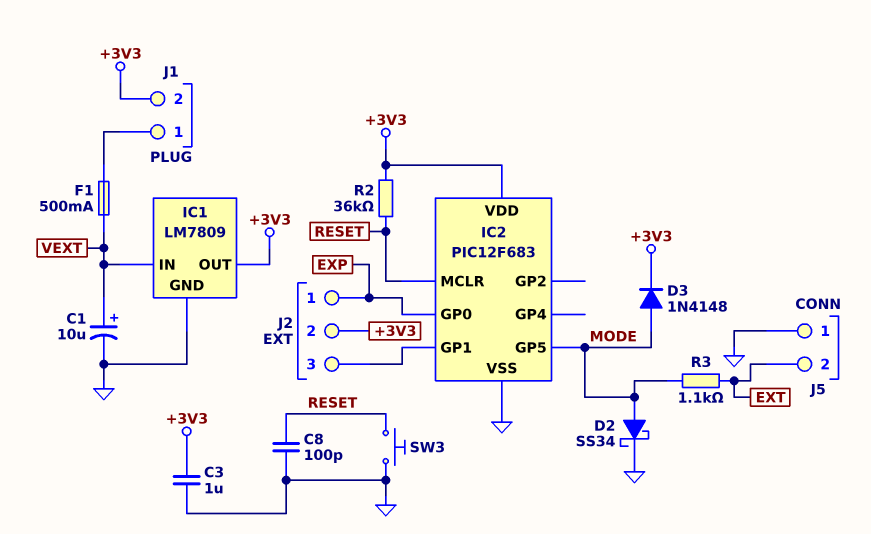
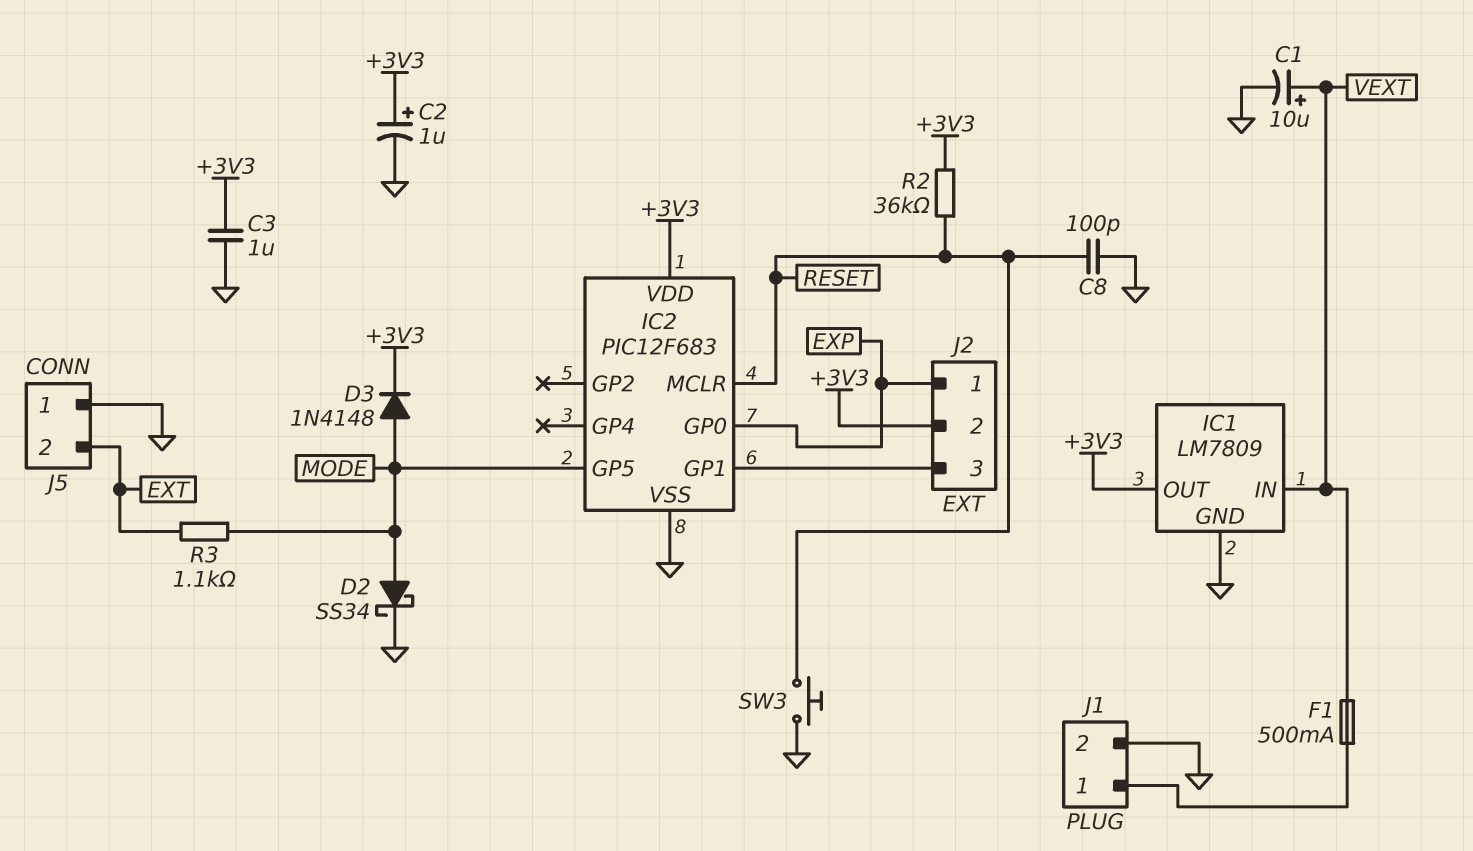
C2: none -> 1uF (plus +3V3, minus GND)
J1 pin 2: +3V3 -> GND

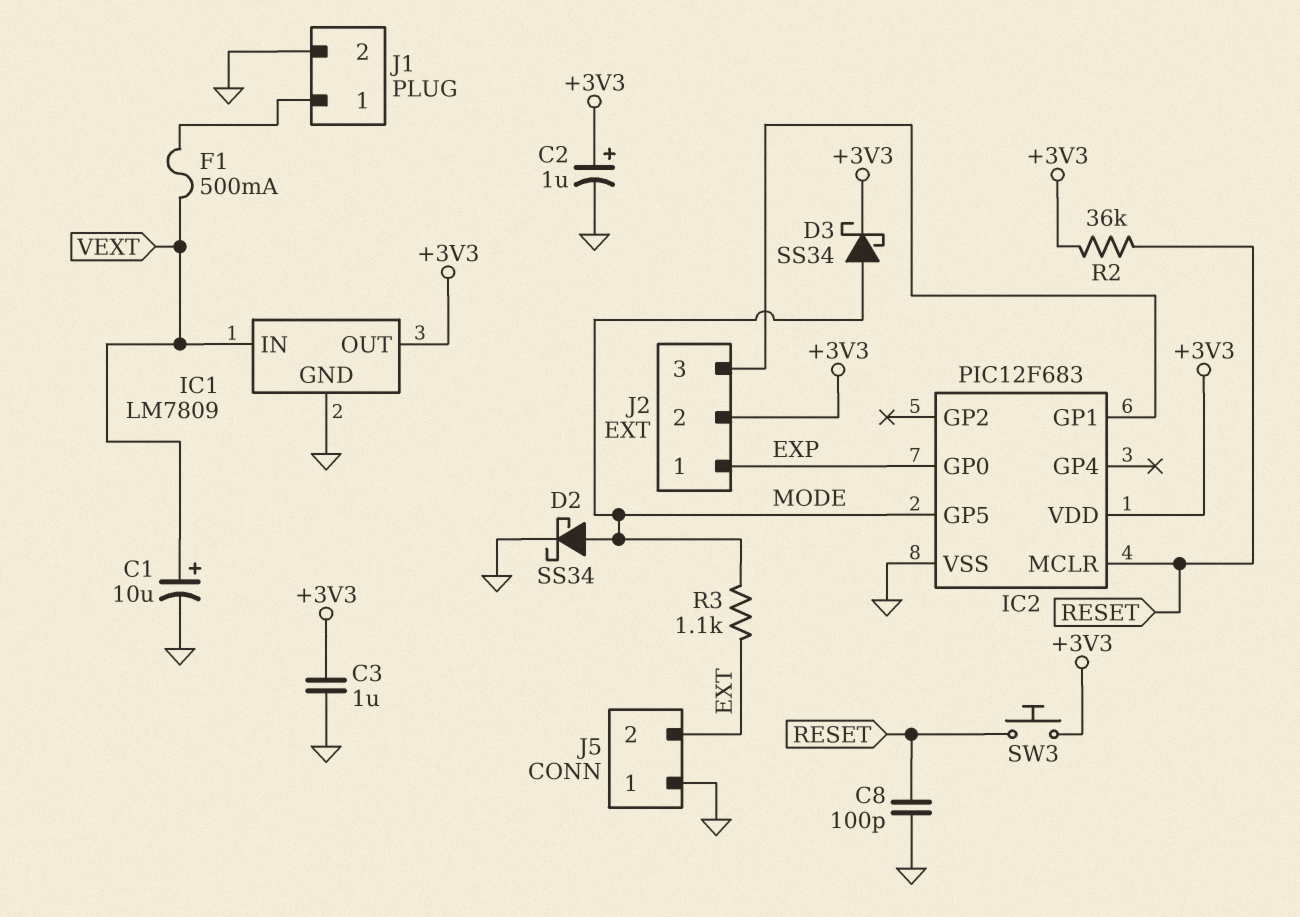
D3: diode 1N4148 (A MODE, K +3V3) -> schottky SS34 (A MODE, K +3V3)
SW3: button (GND, RESET) -> button (+3V3, RESET)

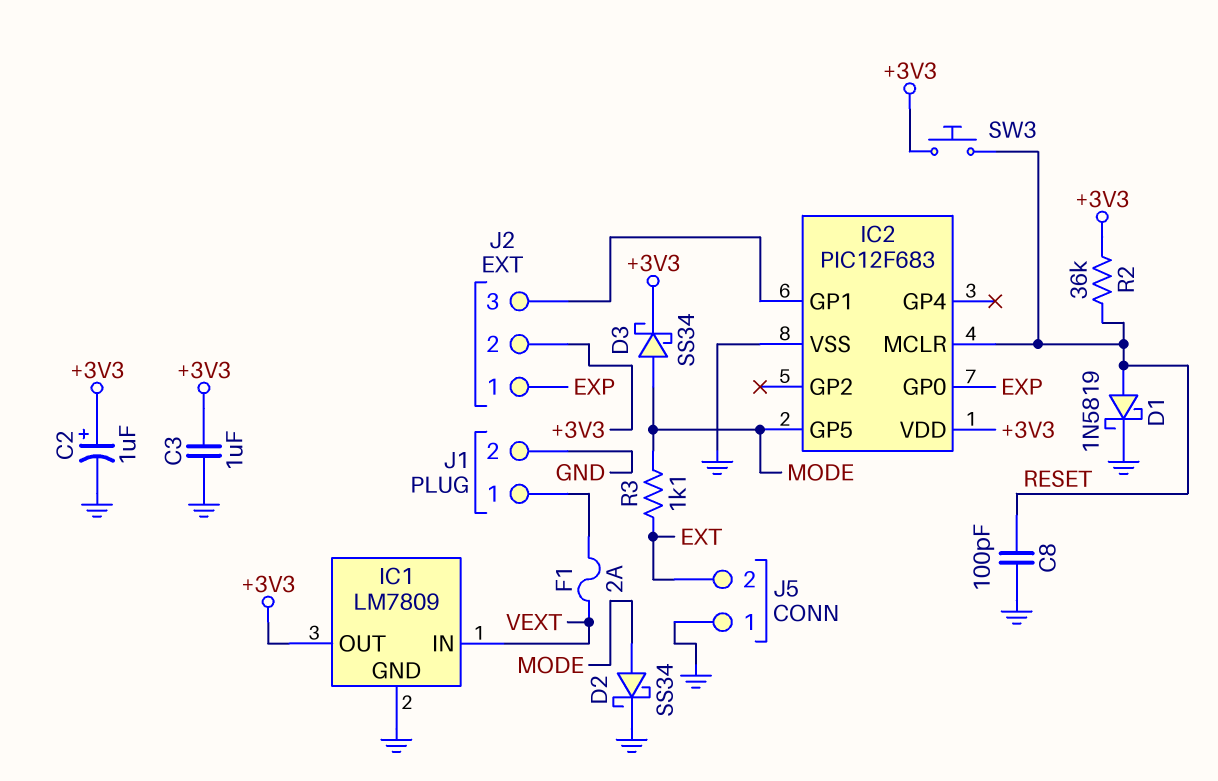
C1: 10uF (plus VEXT, minus GND) -> none
D1: none -> schottky 1N5819 (A RESET, K GND)
F1: 500mA (J1/1, VEXT) -> 2A (J1/1, VEXT)

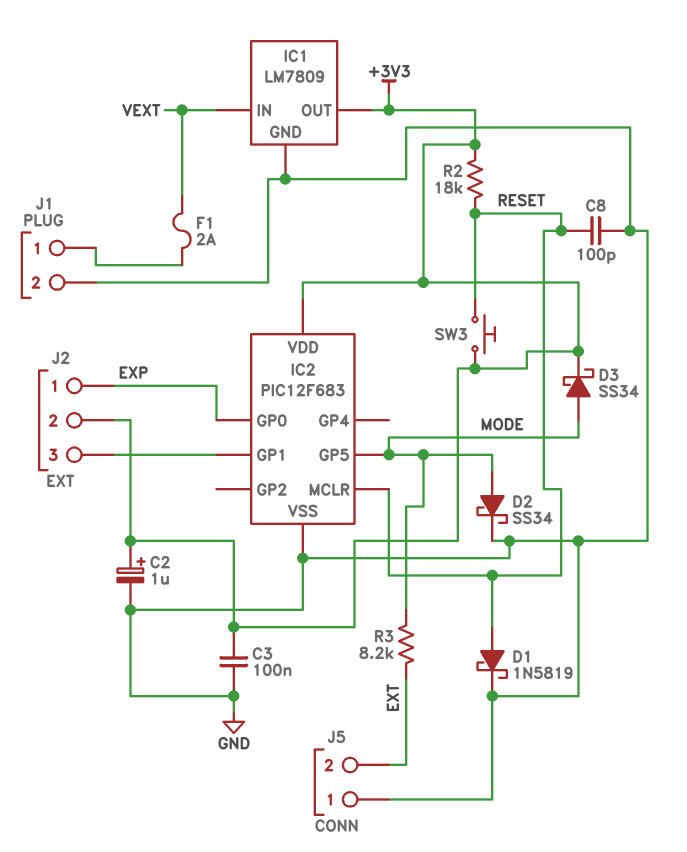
C3: 1uF (+3V3, GND) -> 100nF (+3V3, GND)
R2: 36k (+3V3, RESET) -> 18k (+3V3, RESET)
R3: 1.1k (EXT, MODE) -> 8.2k (EXT, MODE)

